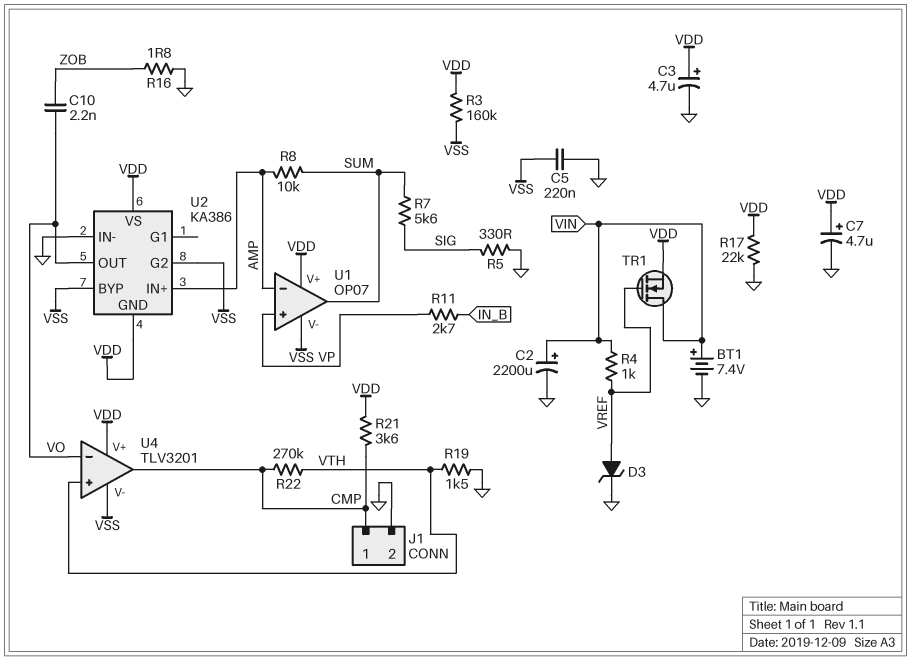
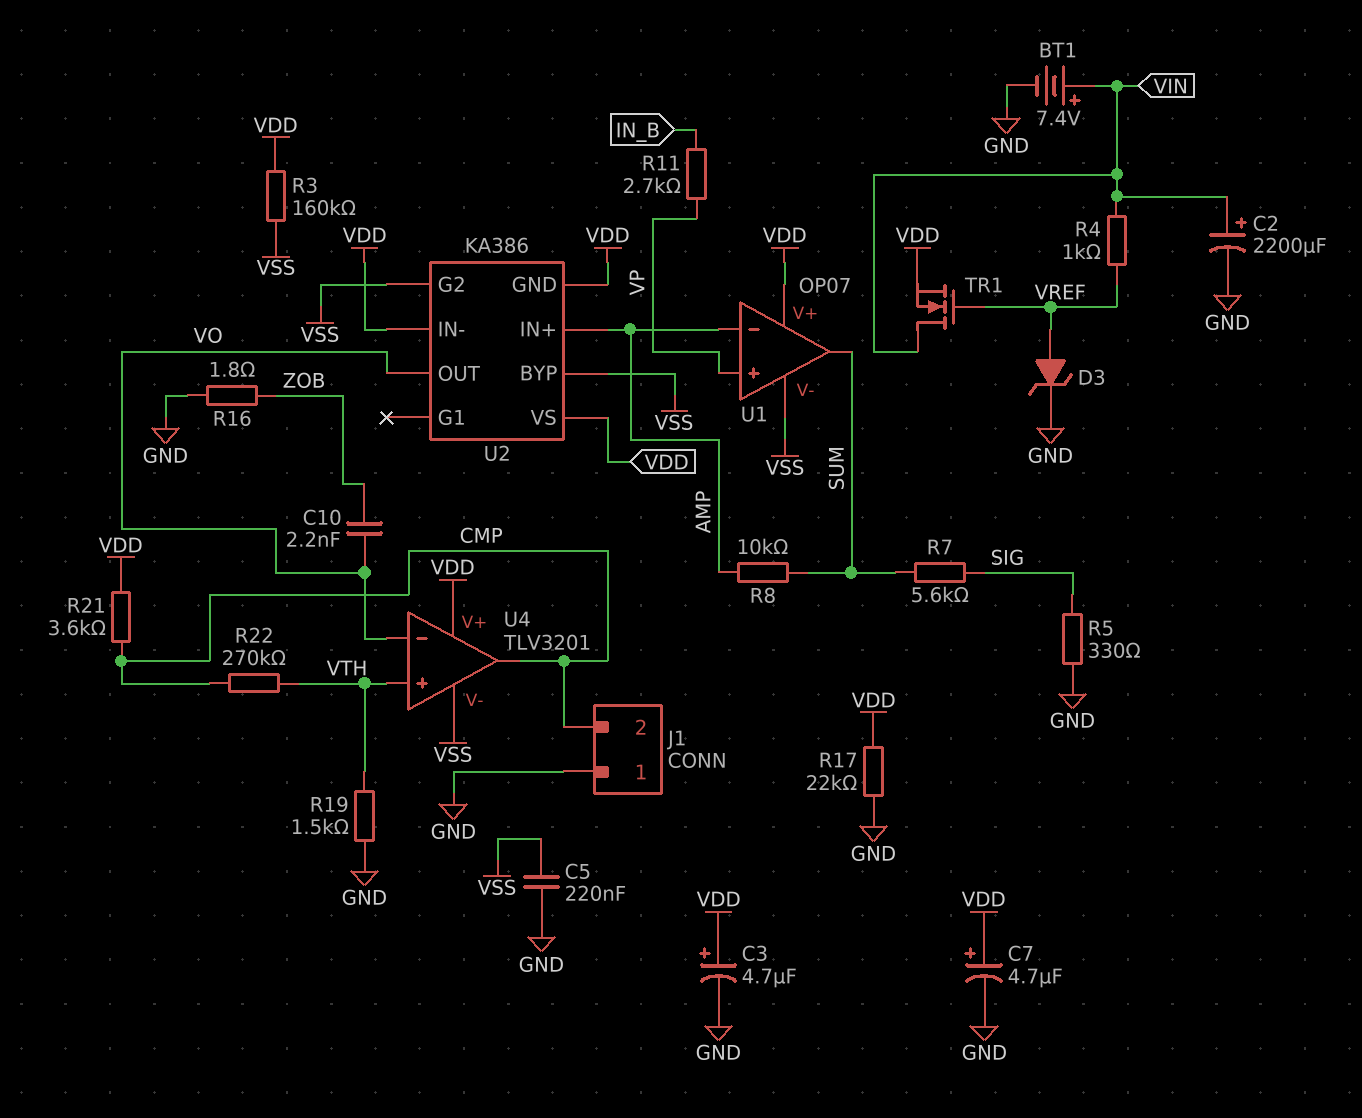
J1 pin 1: CMP -> GND
J1 pin 2: GND -> CMP
U2 pin IN-: GND -> VDD

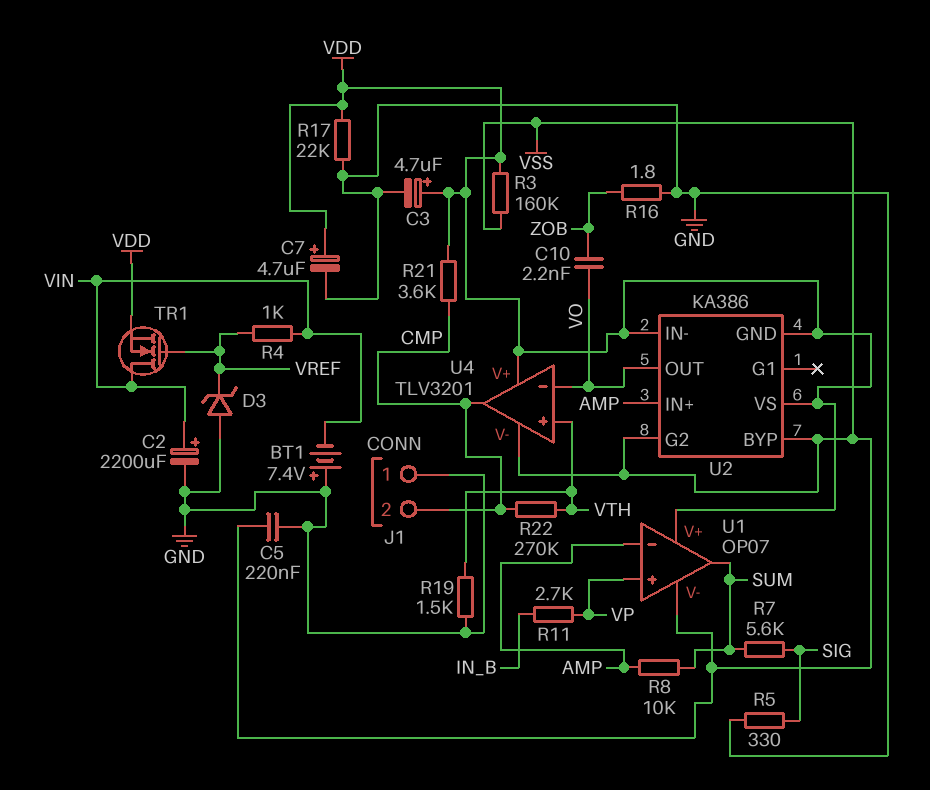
BT1: 7.4V (plus VIN, minus GND) -> 7.4V (plus GND, minus VIN)
D3: zener (A VREF, K GND) -> zener (A GND, K VREF)

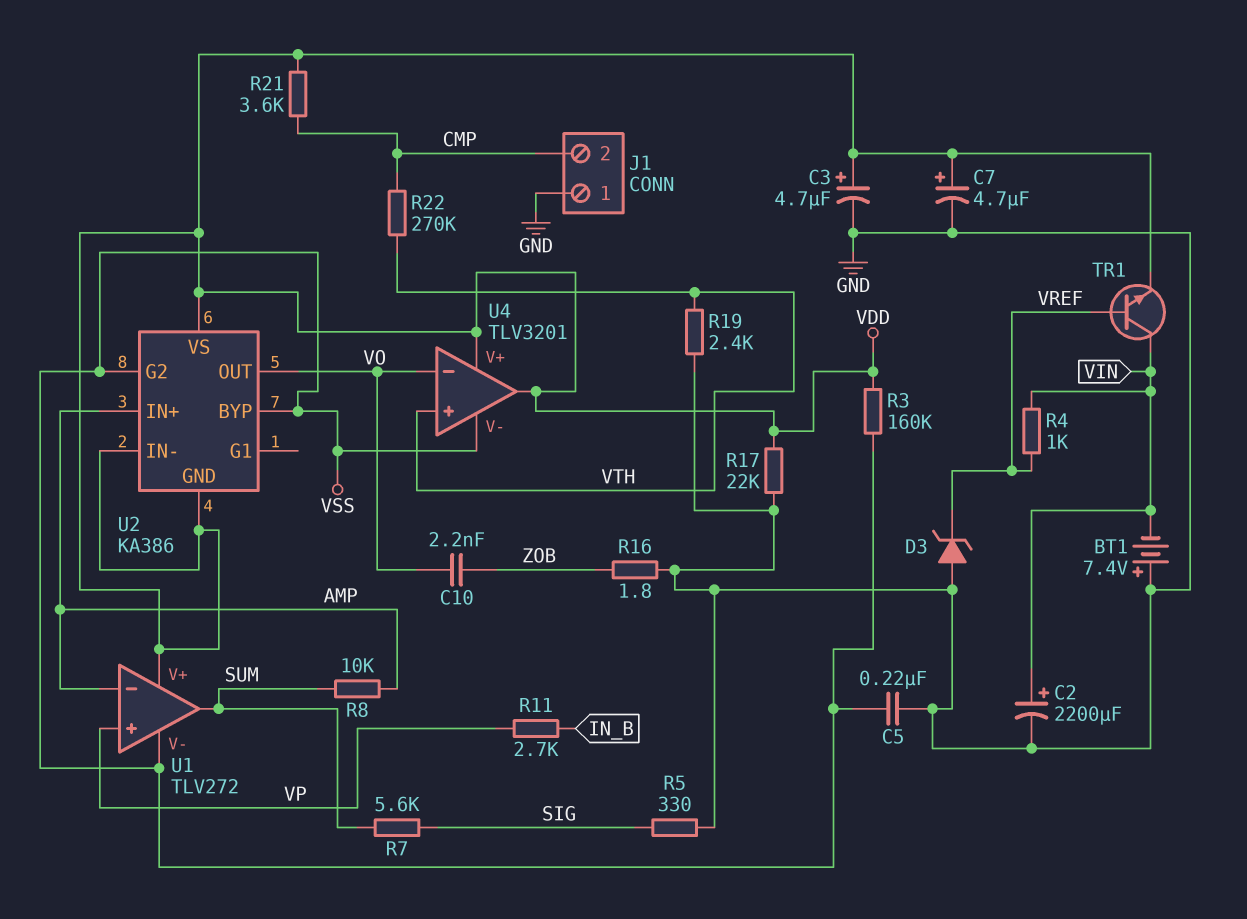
R19: 1.5k (GND, VTH) -> 2.4k (GND, VTH)
TR1: NMOS (G VREF, D VIN, S VDD) -> NPN (B VREF, C VIN, E VDD)
U1: OP07 -> TLV272
U4 pin out: CMP -> VDD

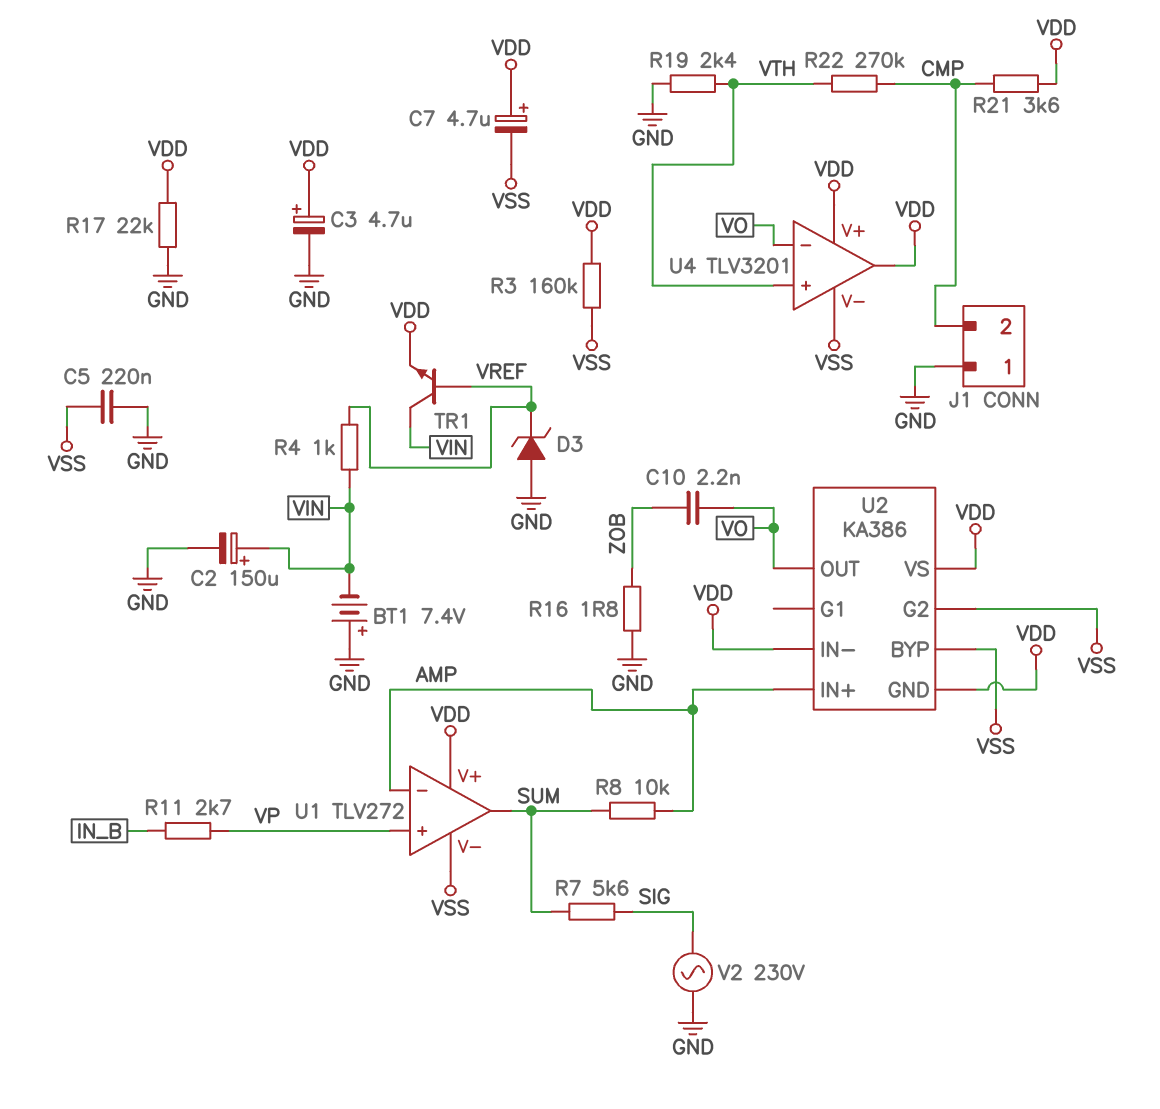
C2: 2200uF (plus VIN, minus GND) -> 150uF (plus VIN, minus GND)
C7: 4.7uF (plus VDD, minus GND) -> 4.7uF (plus VDD, minus VSS)
R5: 330 (GND, SIG) -> none
V2: none -> AC 230V (GND, SIG)

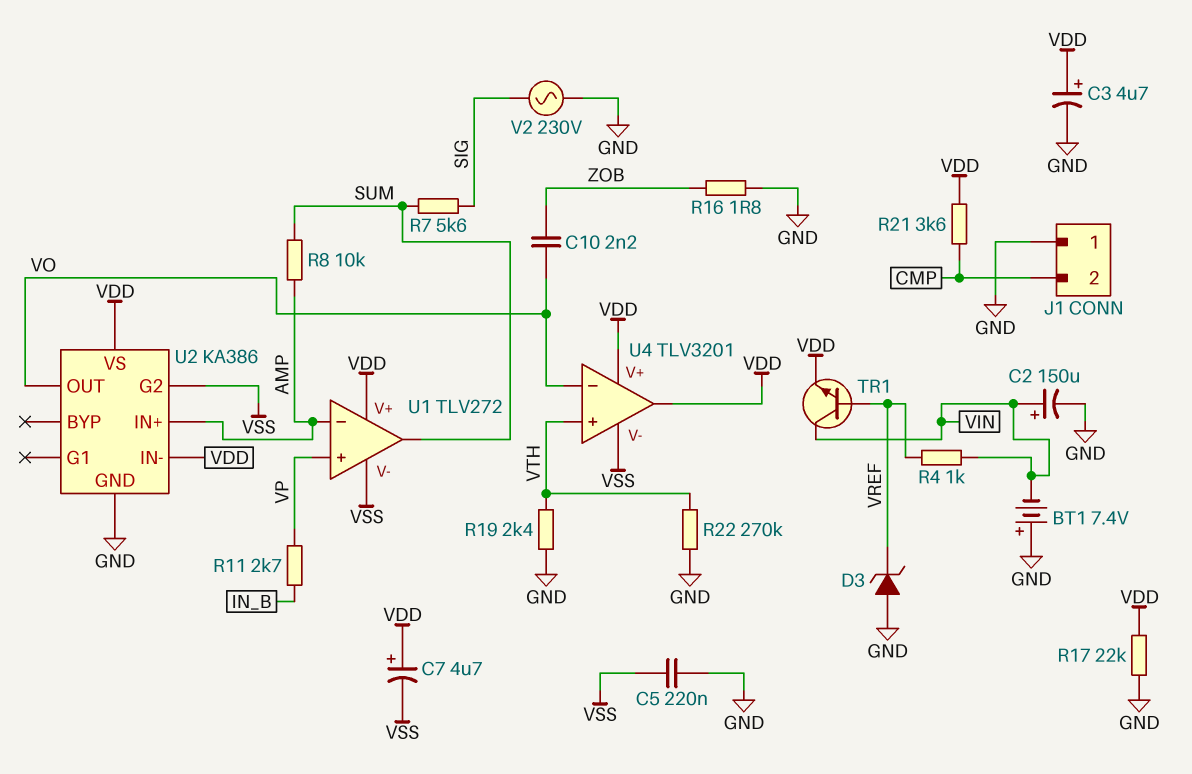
R3: 160k (VDD, VSS) -> none
R22: 270k (CMP, VTH) -> 270k (GND, VTH)
U2 pin BYP: VSS -> none
U2 pin GND: VDD -> GND

